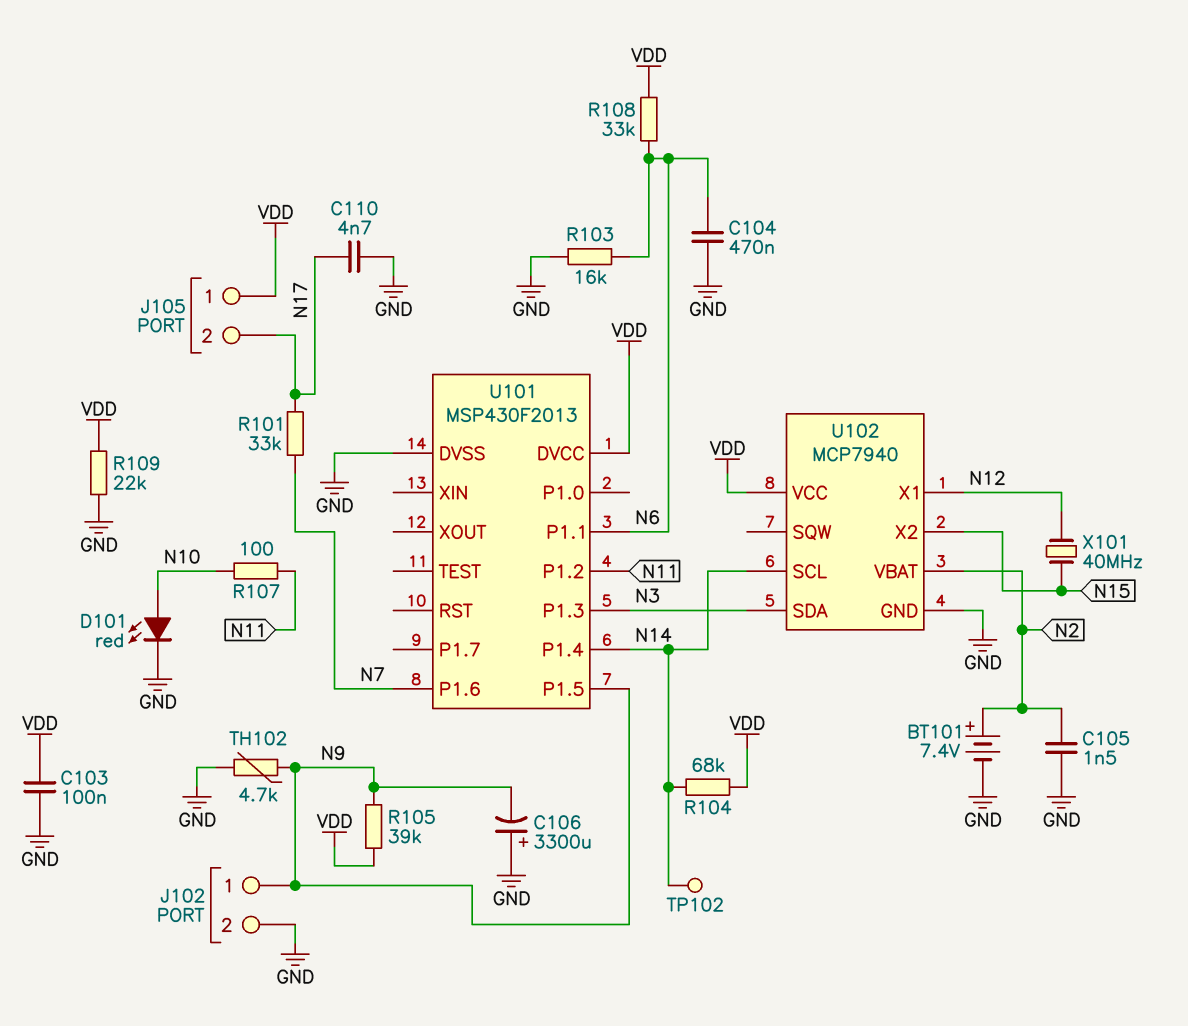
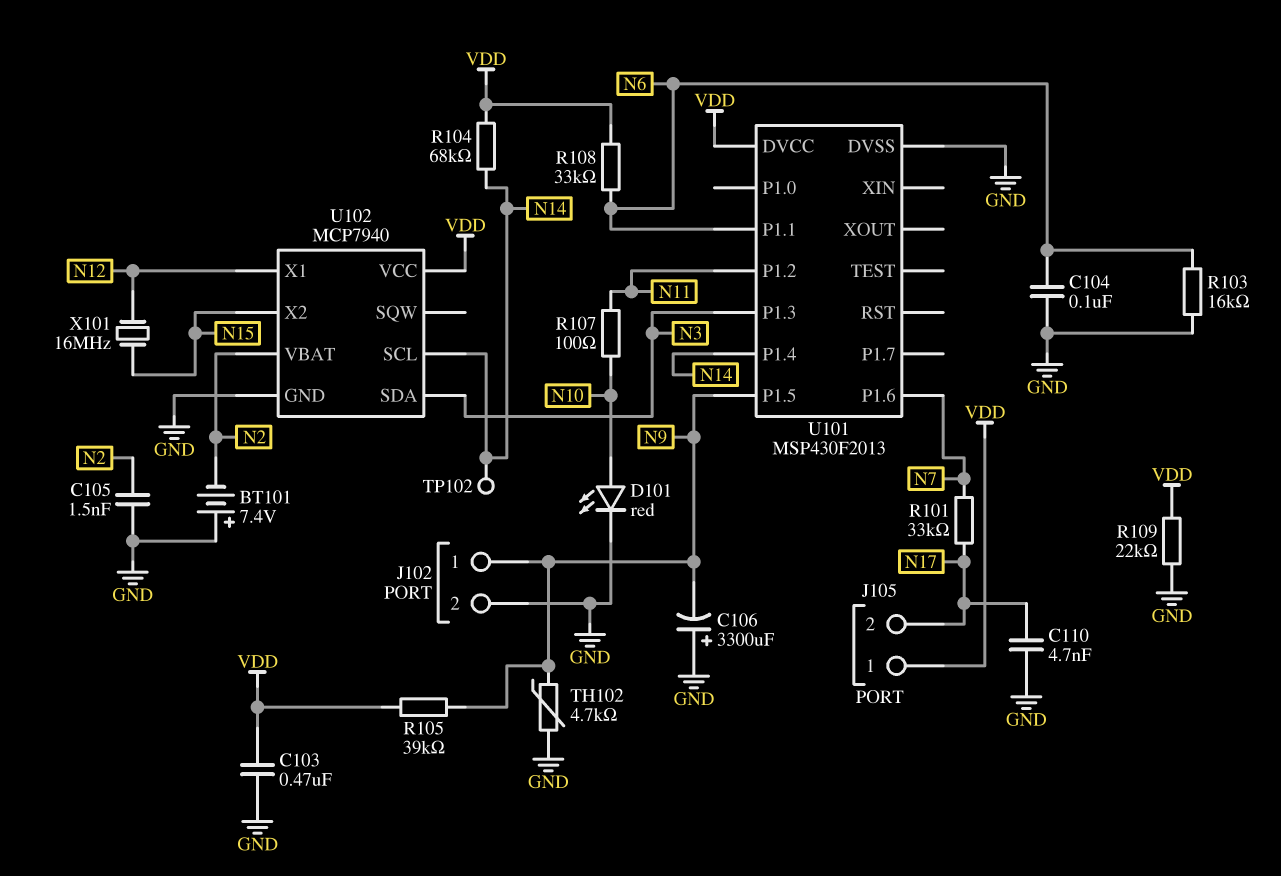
BT101: 7.4V (plus N2, minus GND) -> 7.4V (plus GND, minus N2)
C103: 100nF (GND, VDD) -> 470nF (GND, VDD)
C104: 470nF (GND, N6) -> 100nF (GND, N6)
X101: 40MHz (N12, N15) -> 16MHz (N12, N15)

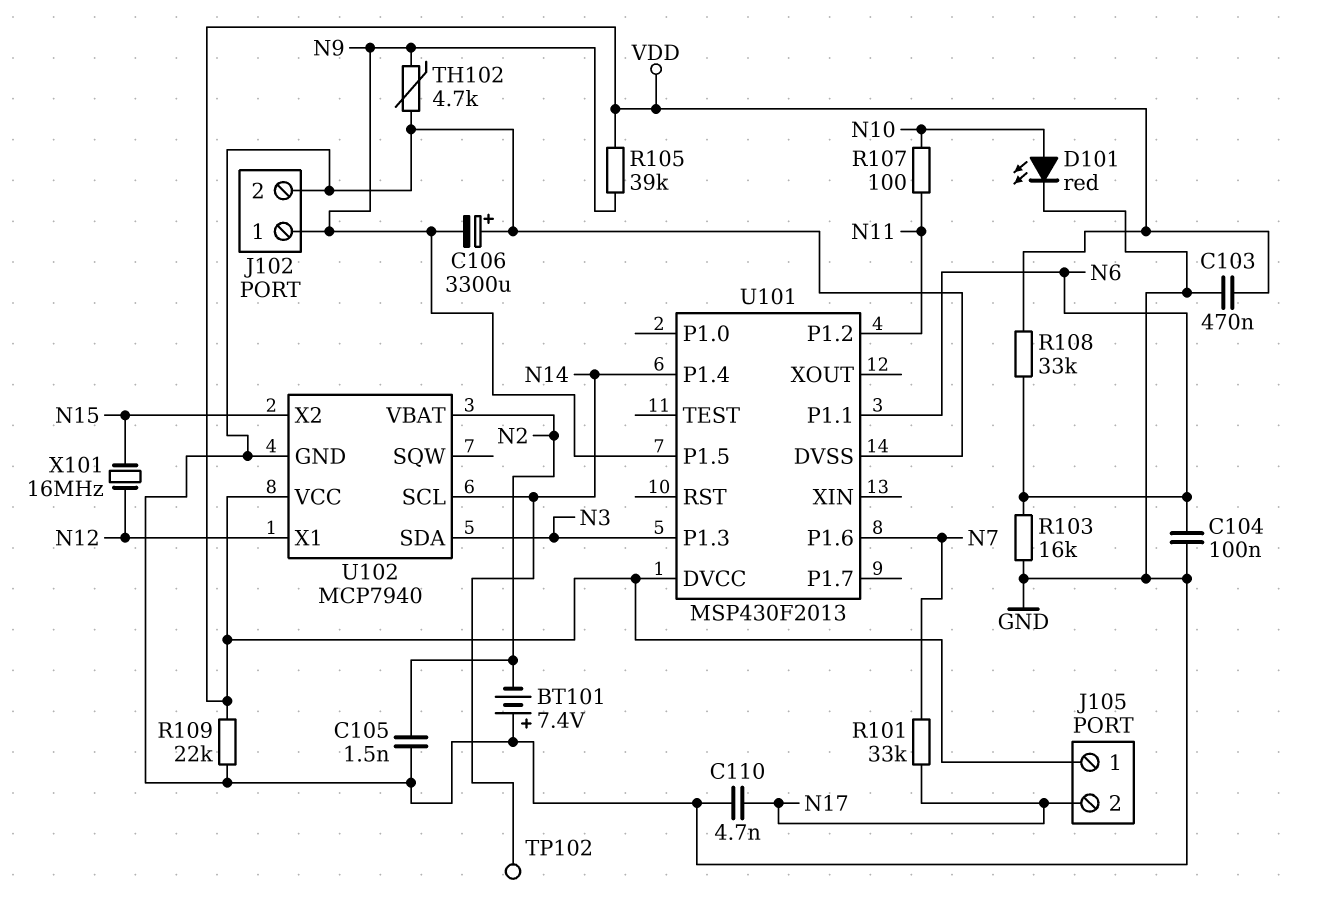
R104: 68k (N14, VDD) -> none

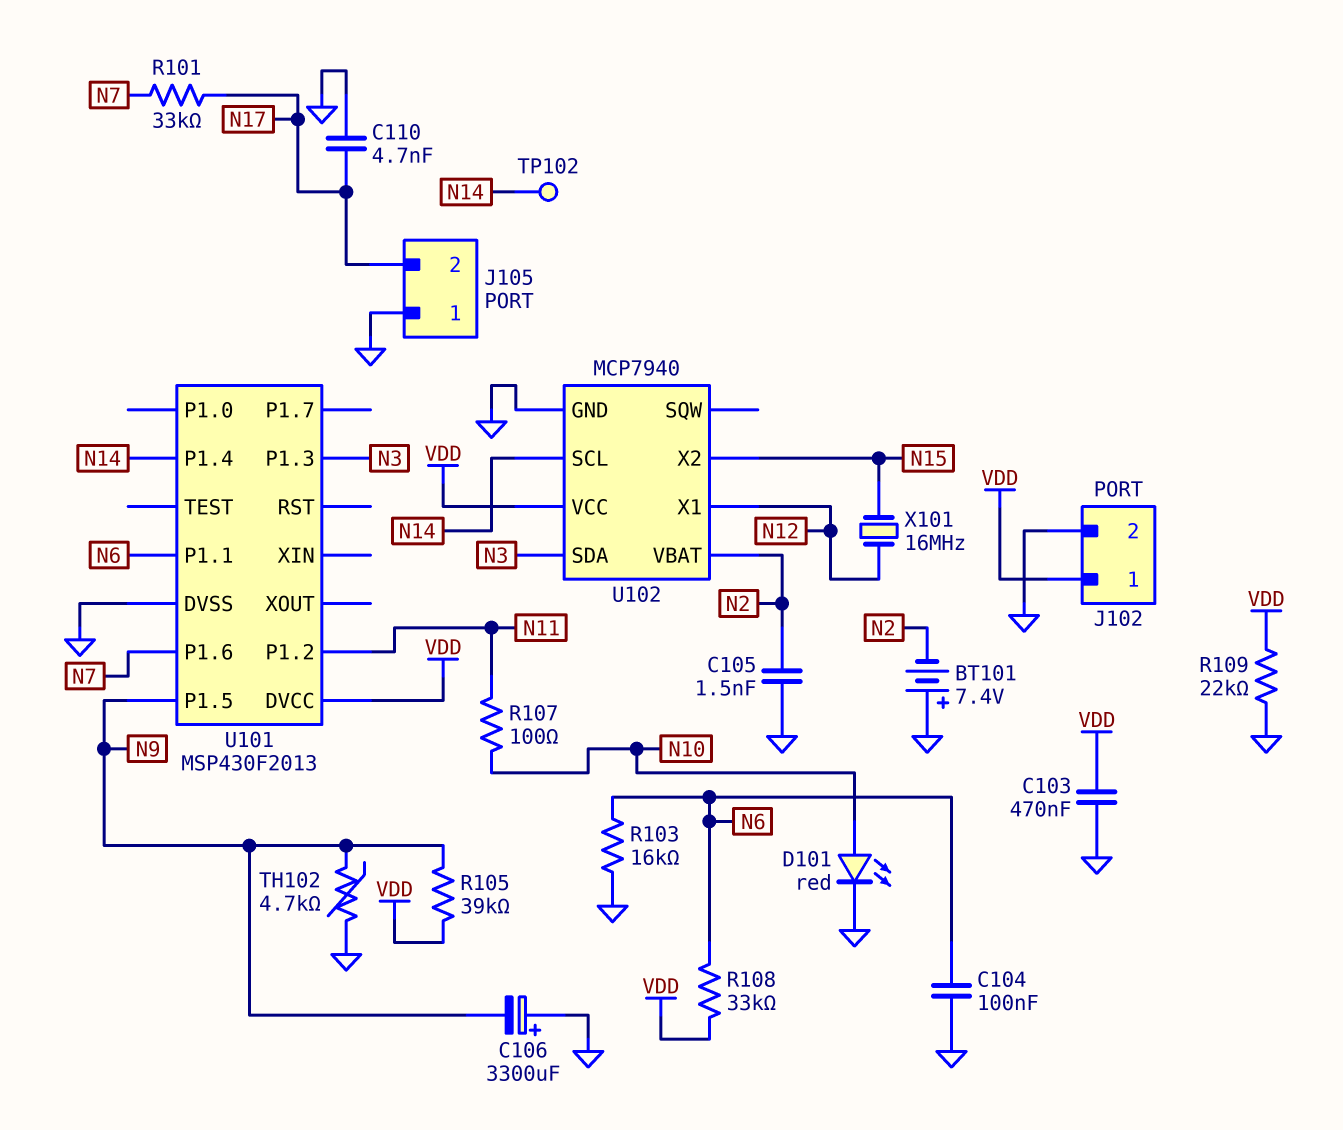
J102 pin 1: N9 -> VDD
J105 pin 1: VDD -> GND

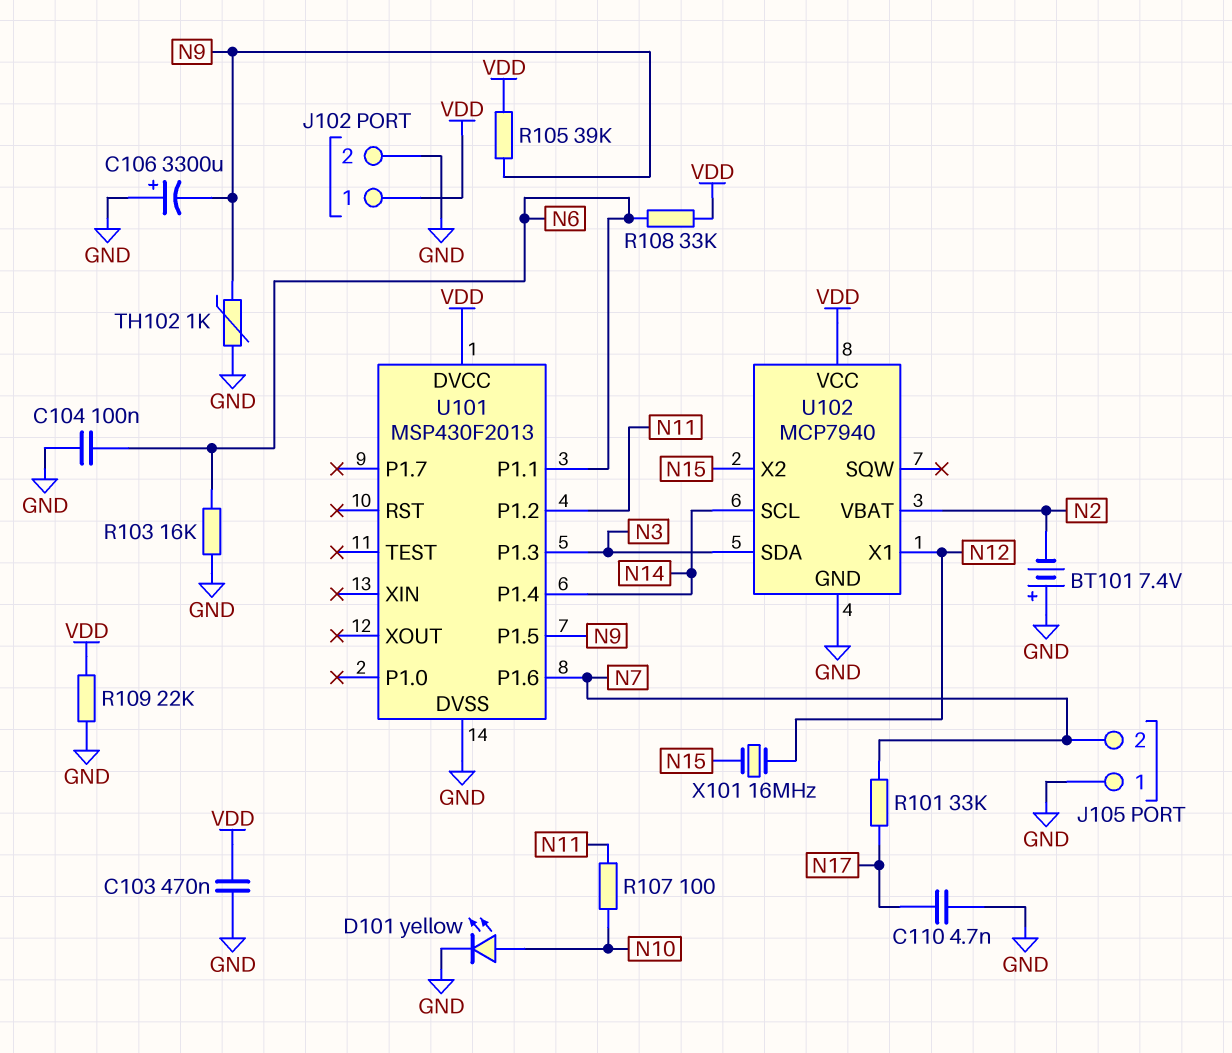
C105: 1.5nF (GND, N2) -> none
D101: LED red (A N10, K GND) -> LED yellow (A N10, K GND)
J105 pin 2: N17 -> N7
TH102: 4.7k (GND, N9) -> 1k (GND, N9)
TP102: test point (N14) -> none

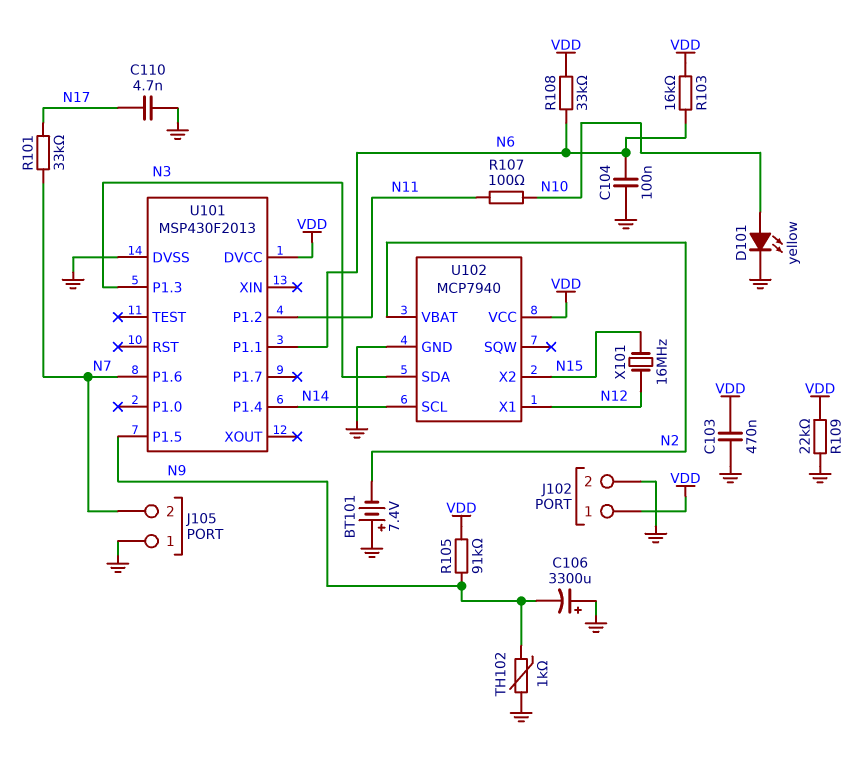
R103: 16k (GND, N6) -> 16k (N6, VDD)
R105: 39k (N9, VDD) -> 91k (N9, VDD)

